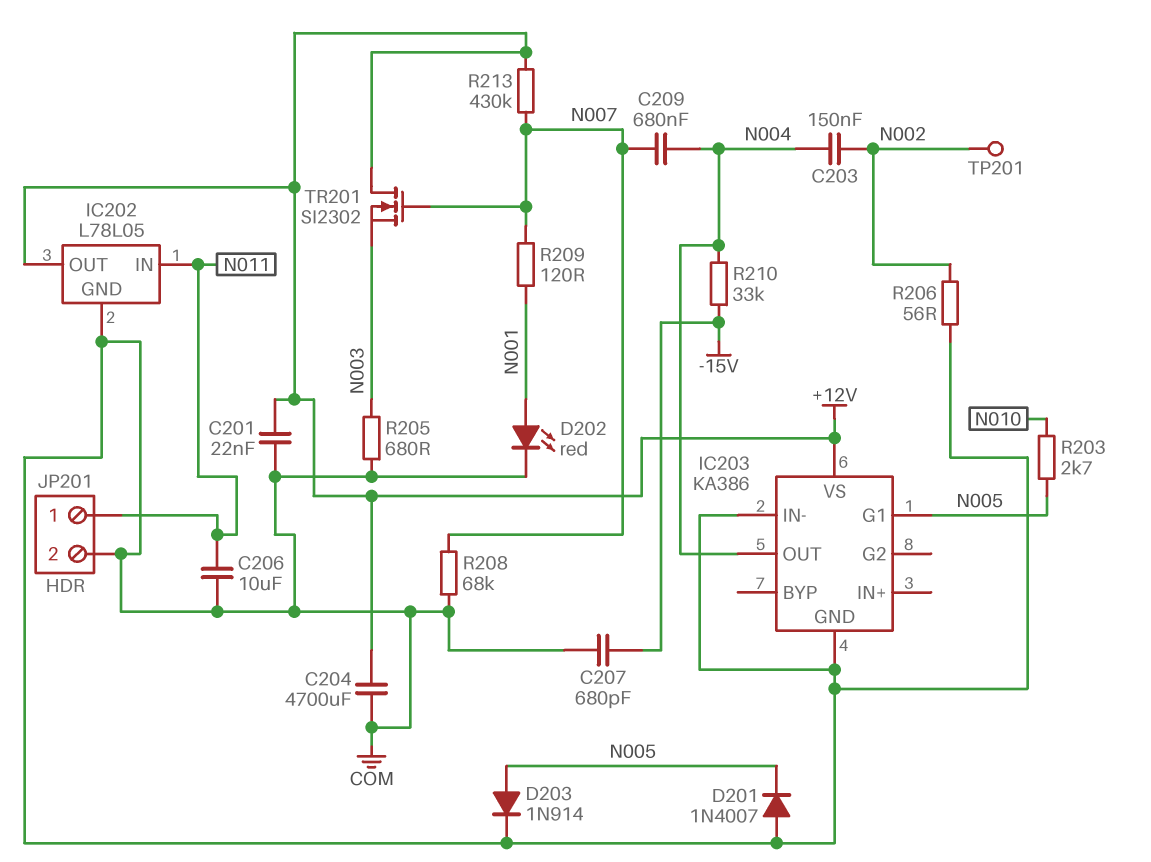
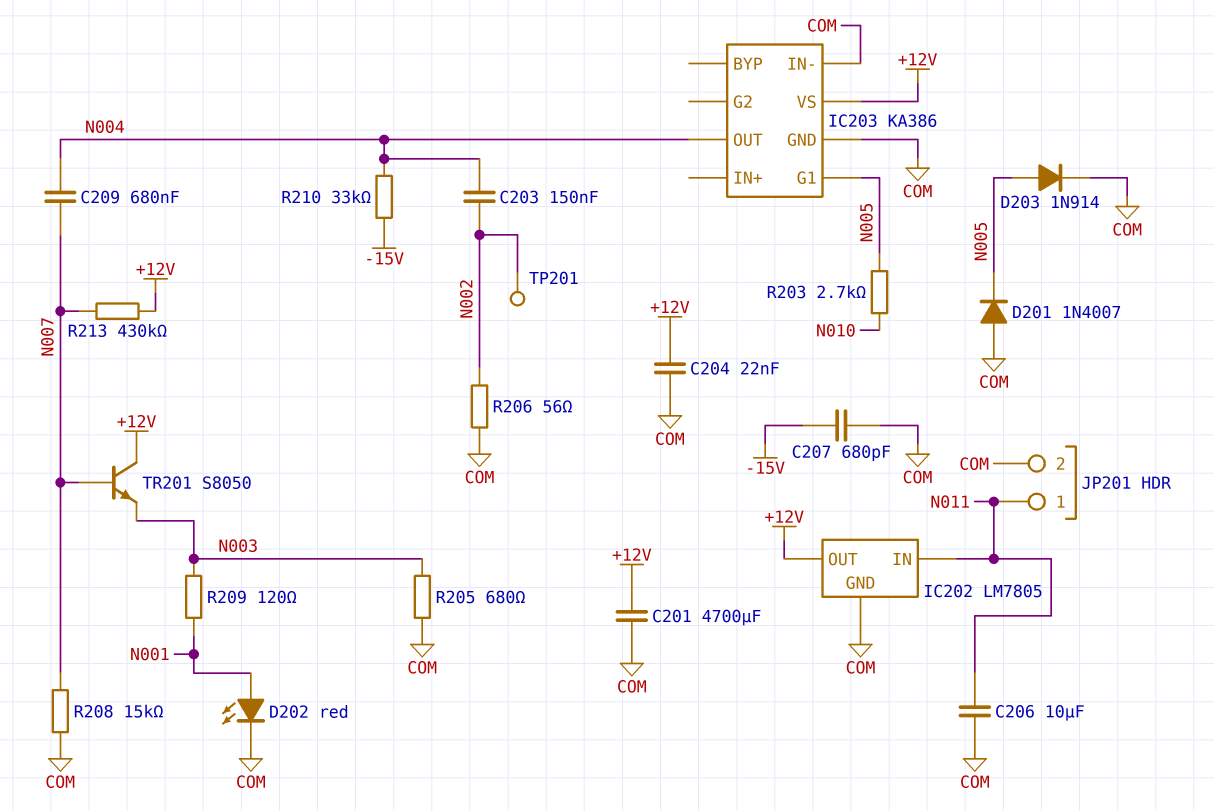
C201: 22nF (+12V, COM) -> 4700uF (+12V, COM)
C204: 4700uF (+12V, COM) -> 22nF (+12V, COM)
IC202: L78L05 -> LM7805
R208: 68k (COM, N007) -> 15k (COM, N007)
R209: 120 (N001, N007) -> 120 (N001, N003)
TR201: NMOS SI2302 (G N007, D +12V, S N003) -> NPN S8050 (B N007, C +12V, E N003)

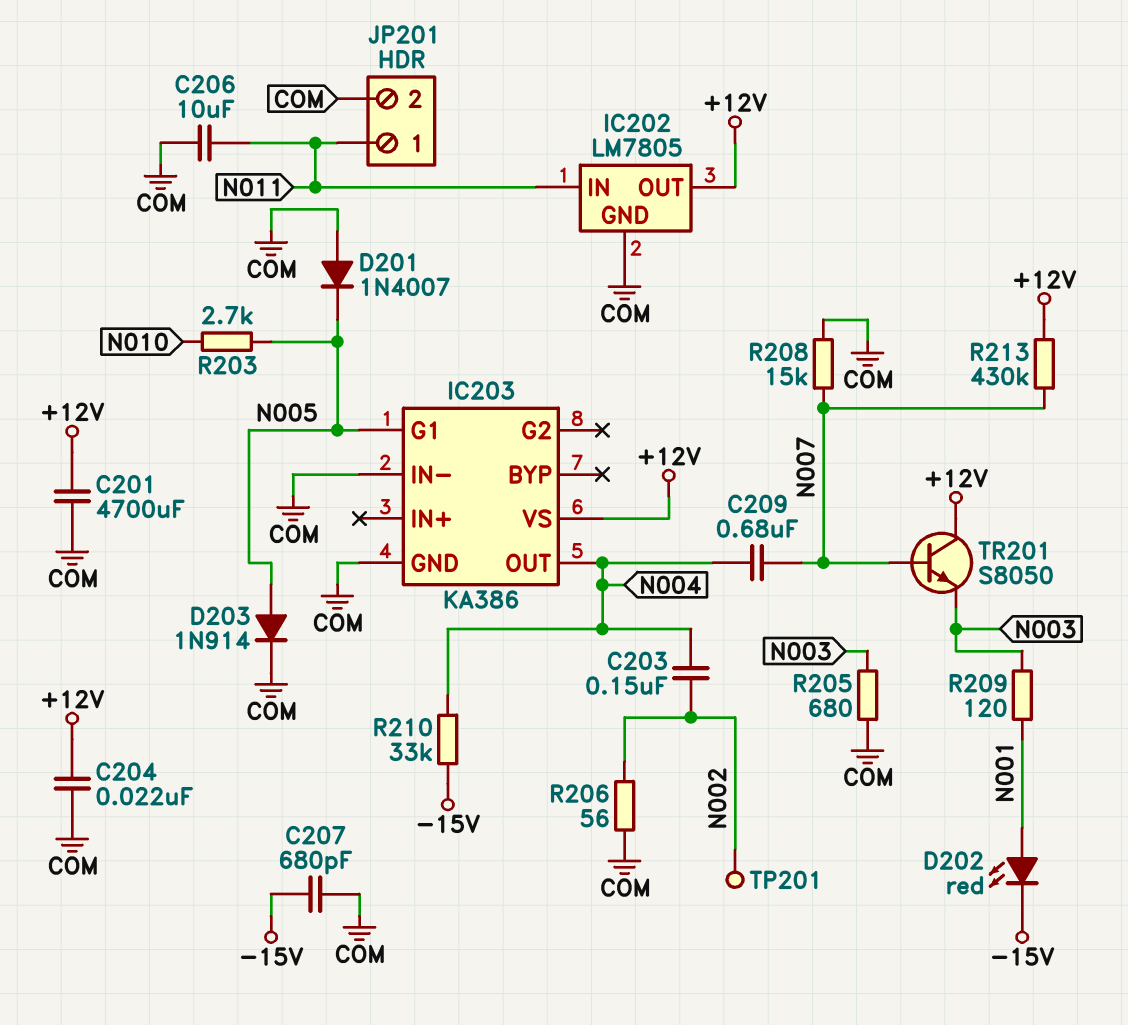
D202: LED red (A N001, K COM) -> LED red (A N001, K -15V)

